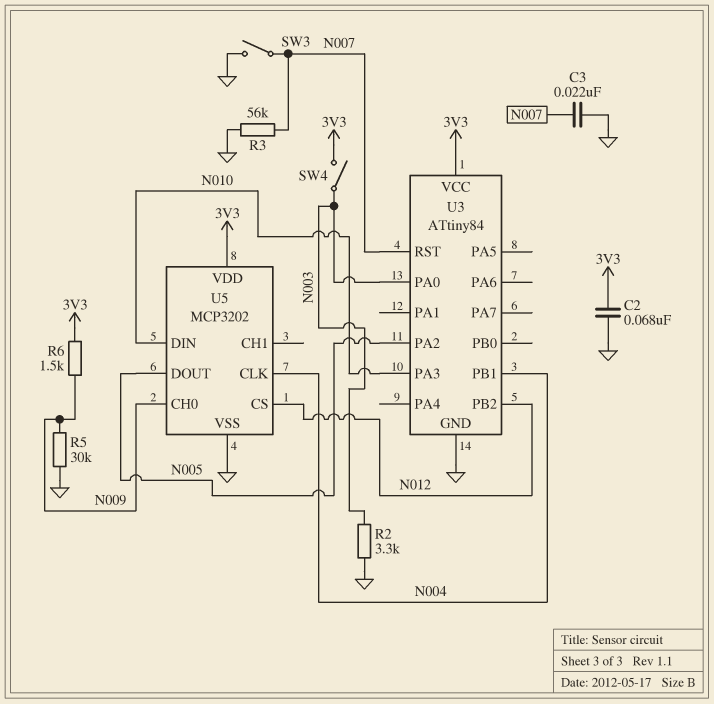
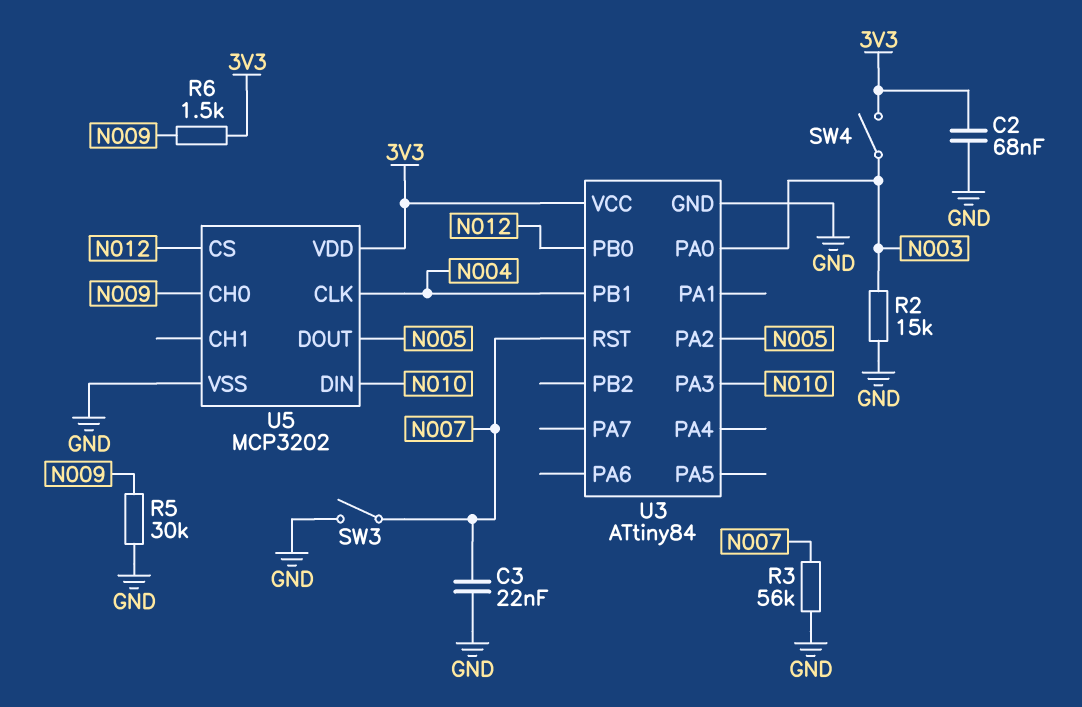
R2: 3.3k (GND, N003) -> 15k (GND, N003)
U3 pin PB0: none -> N012
U3 pin PB2: N012 -> none

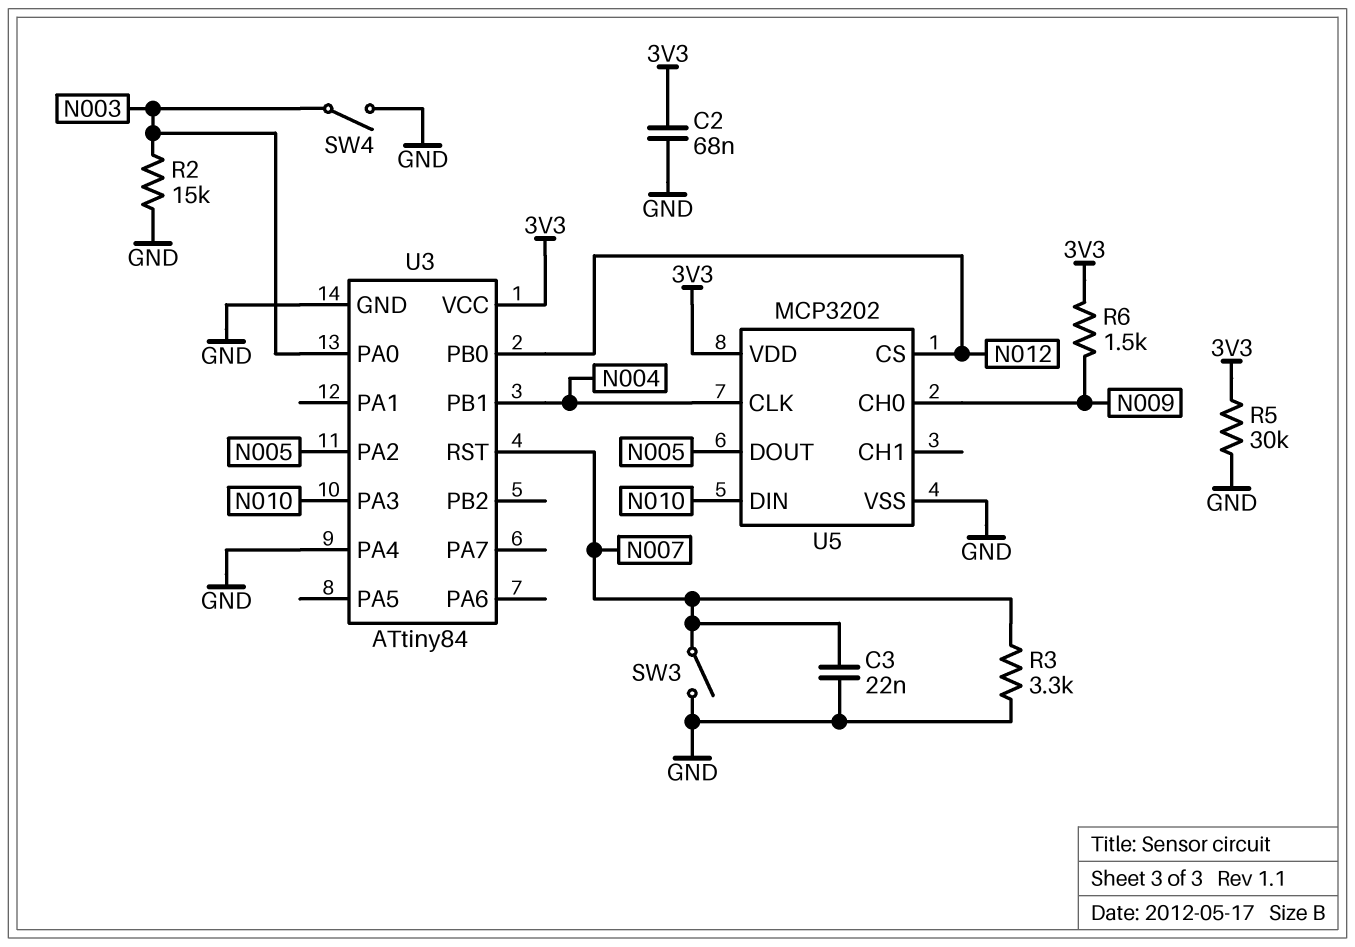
R3: 56k (GND, N007) -> 3.3k (GND, N007)
R5: 30k (GND, N009) -> 30k (3V3, GND)
SW4: switch (3V3, N003) -> switch (GND, N003)
U3 pin PA4: none -> GND

